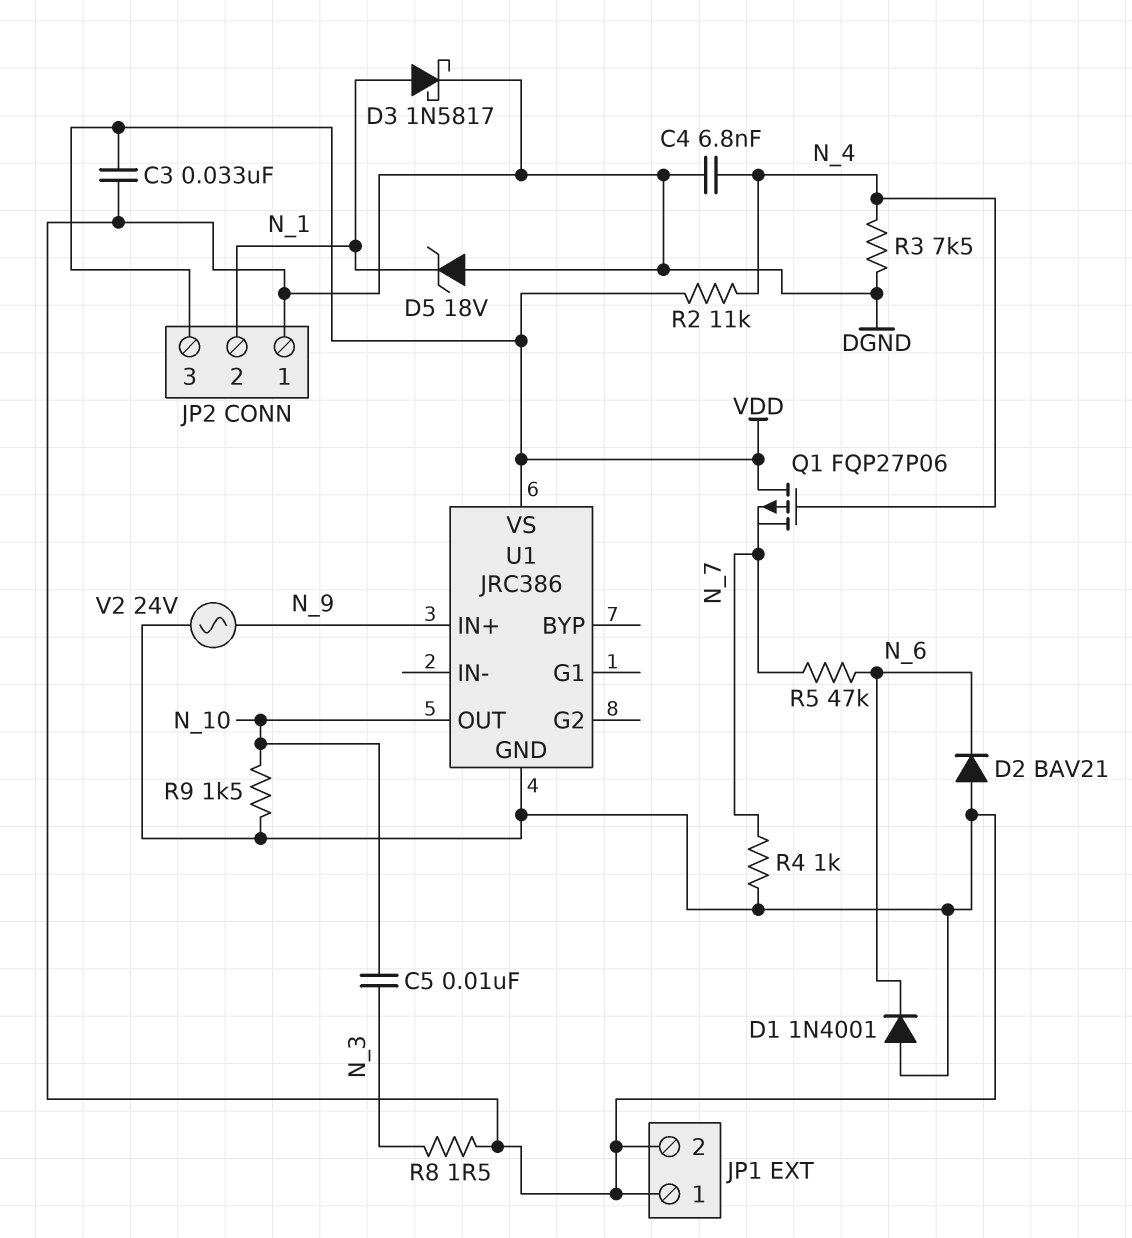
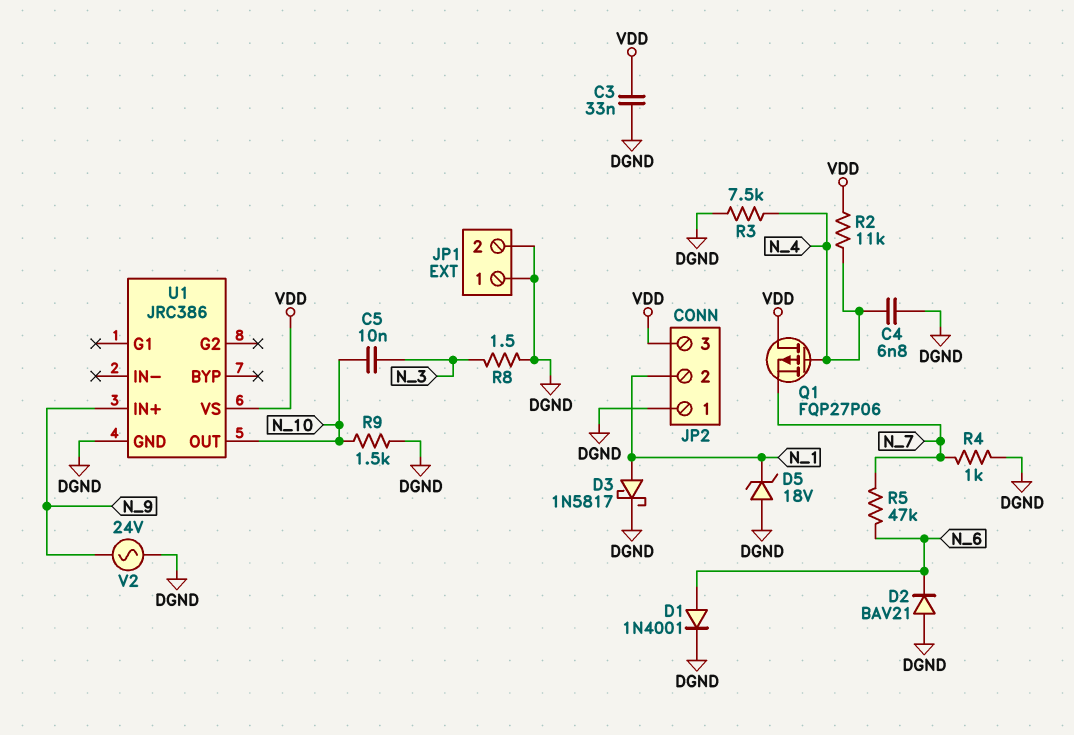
D1: diode 1N4001 (A DGND, K N_6) -> diode 1N4001 (A N_6, K DGND)

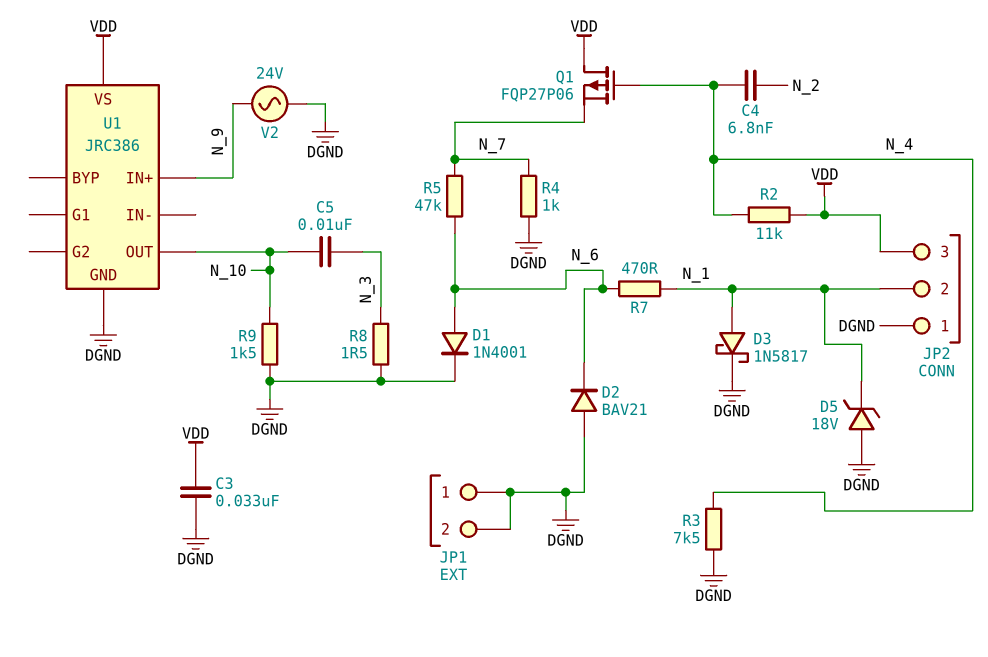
C4: 6.8nF (DGND, N_4) -> 6.8nF (N_2, N_4)
R7: none -> 470 (N_1, N_6)

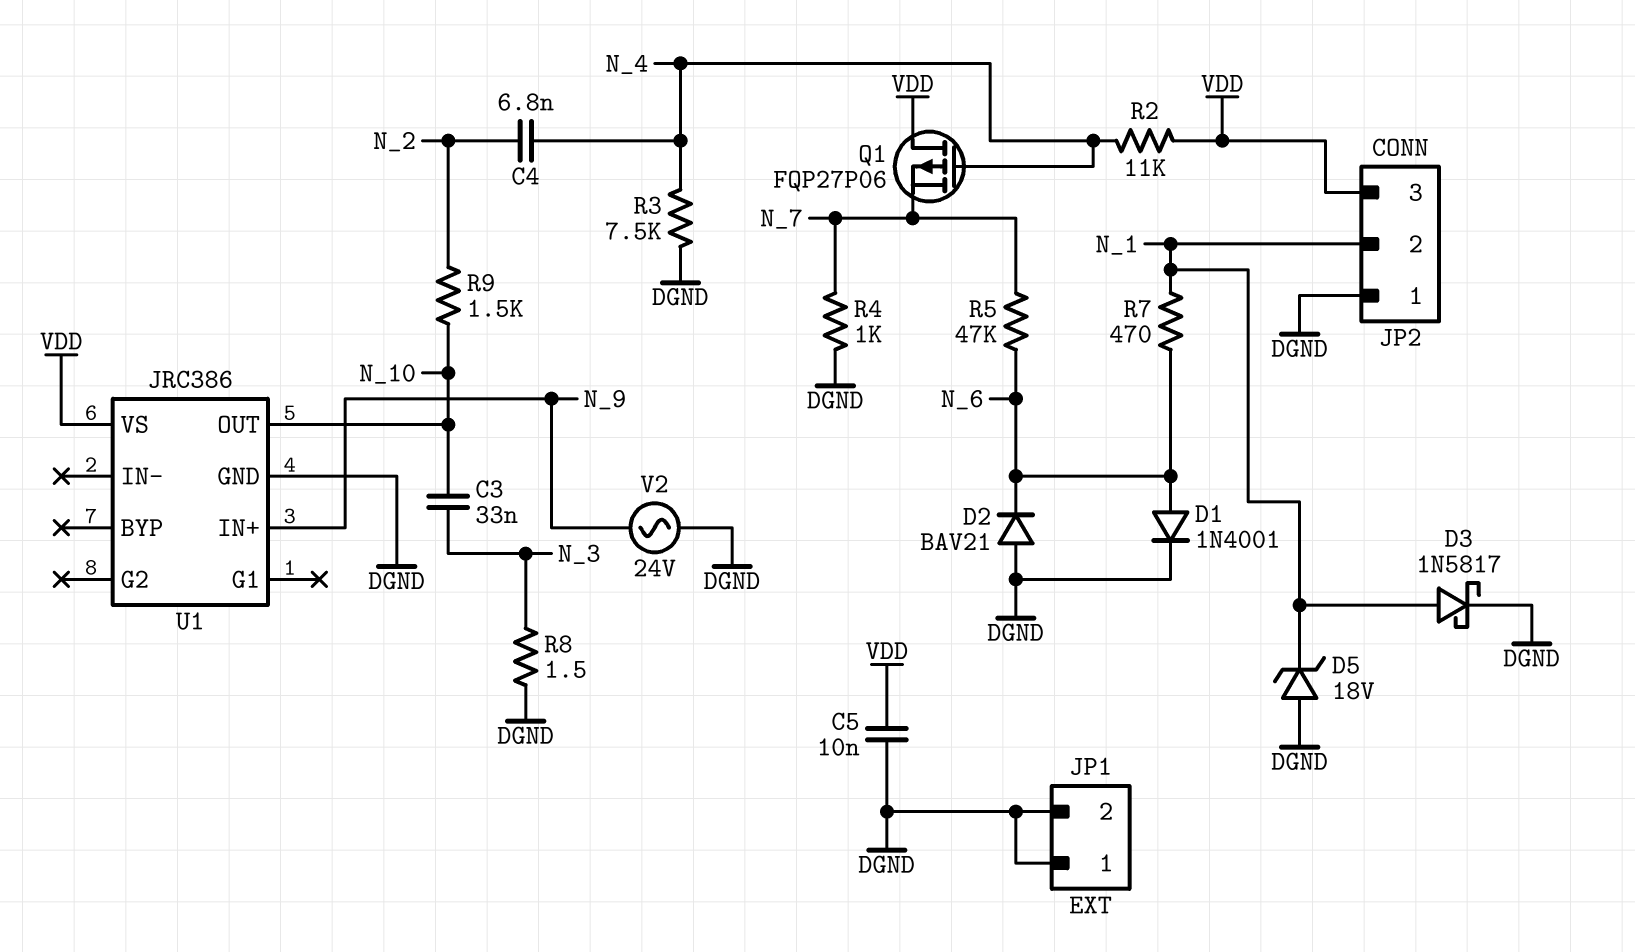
C3: 33nF (DGND, VDD) -> 33nF (N_3, N_10)
C5: 10nF (N_3, N_10) -> 10nF (DGND, VDD)
R9: 1.5k (DGND, N_10) -> 1.5k (N_2, N_10)

